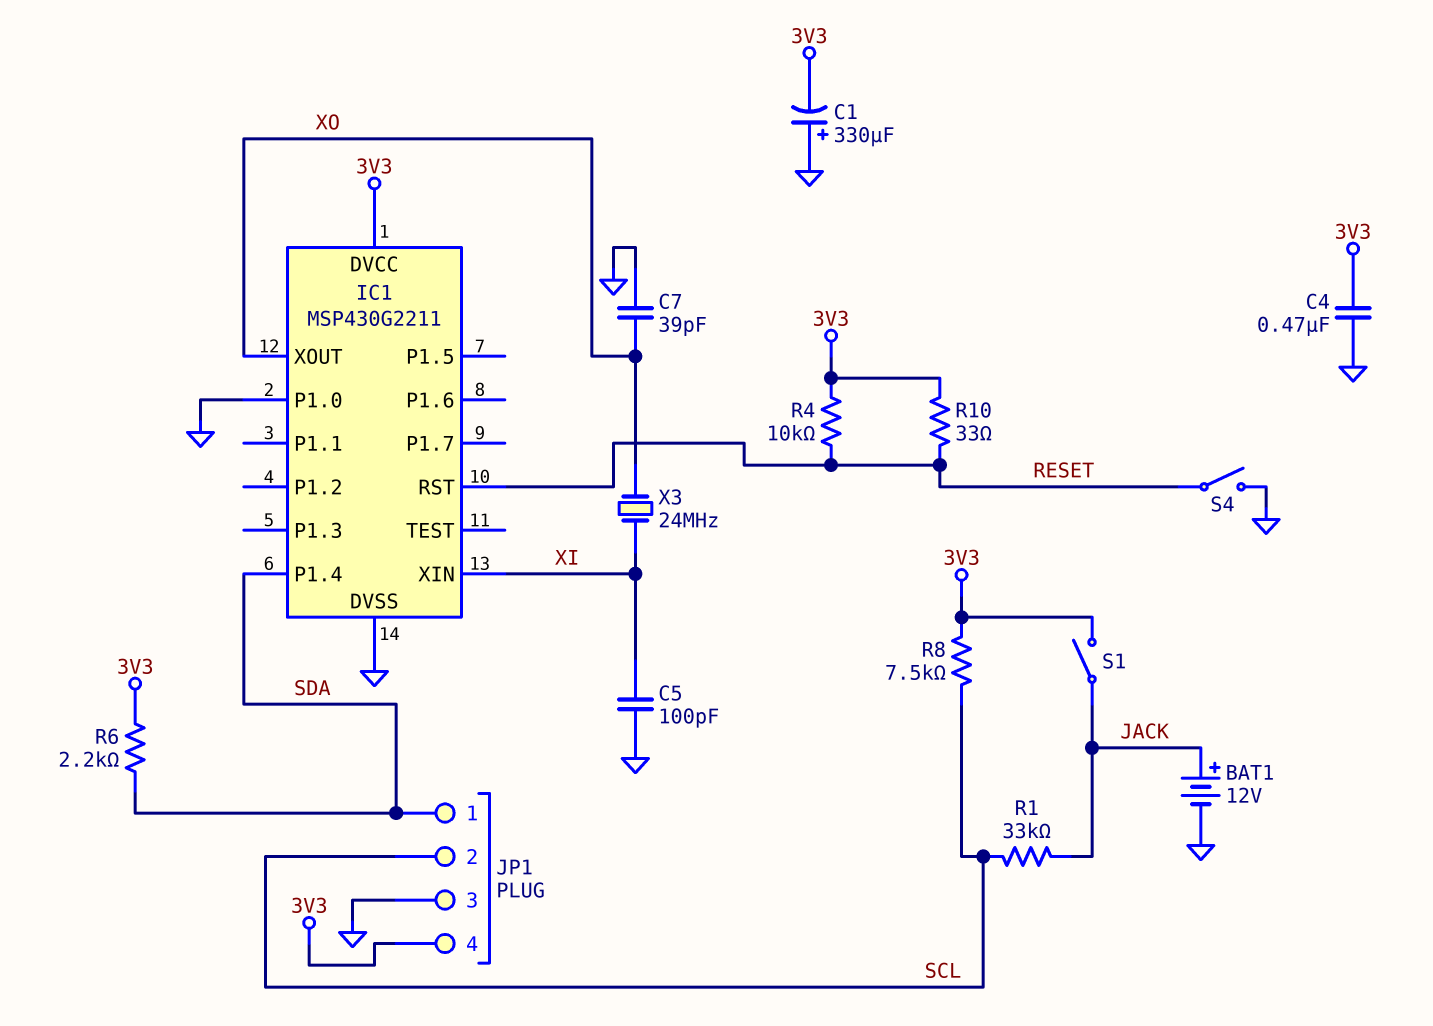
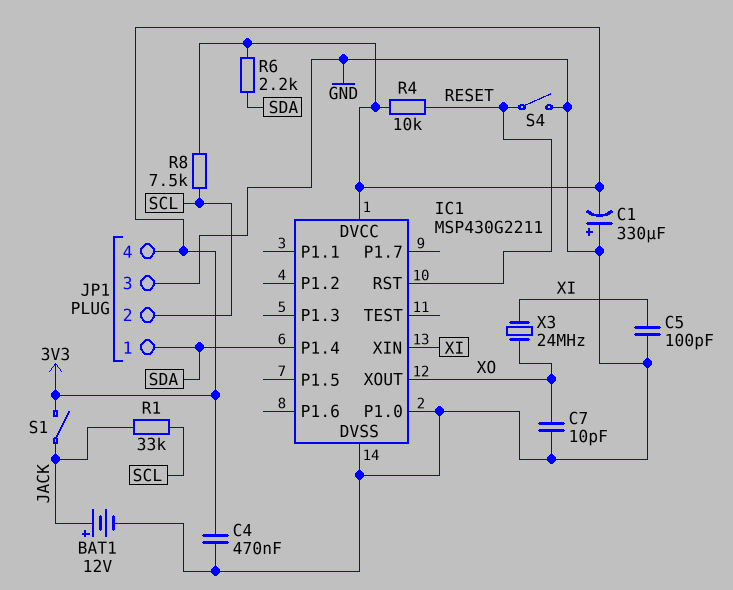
C7: 39pF (GND, XO) -> 10pF (GND, XO)
R10: 33 (3V3, RESET) -> none

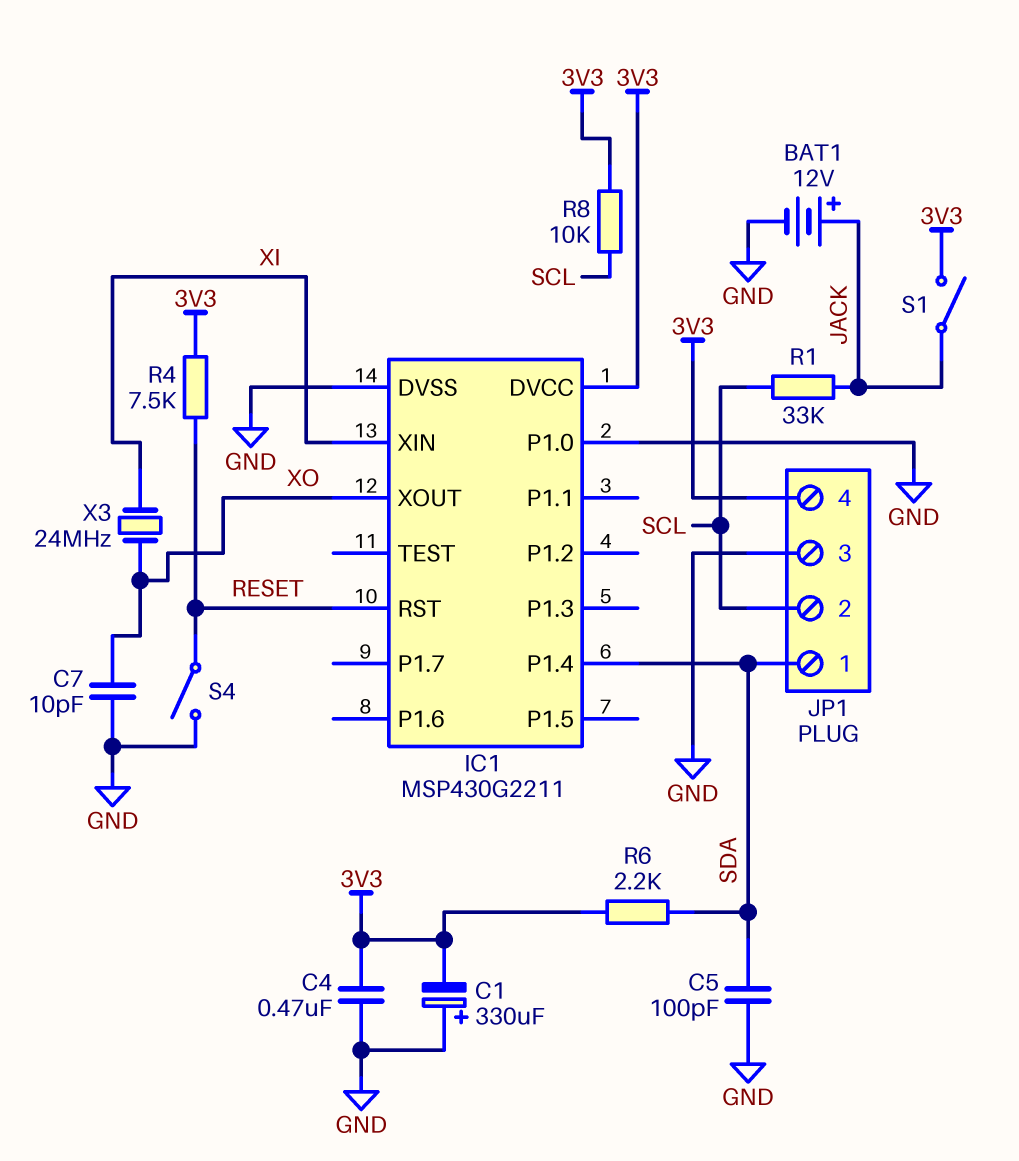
C5: 100pF (GND, XI) -> 100pF (GND, SDA)
R4: 10k (3V3, RESET) -> 7.5k (3V3, RESET)
R8: 7.5k (3V3, SCL) -> 10k (3V3, SCL)

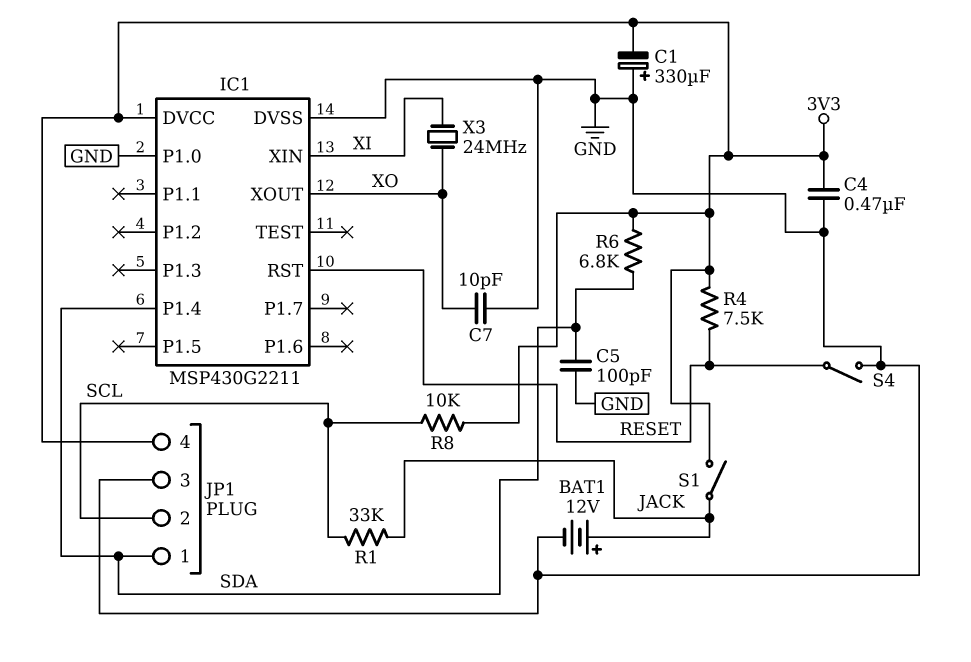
R6: 2.2k (3V3, SDA) -> 6.8k (3V3, SDA)

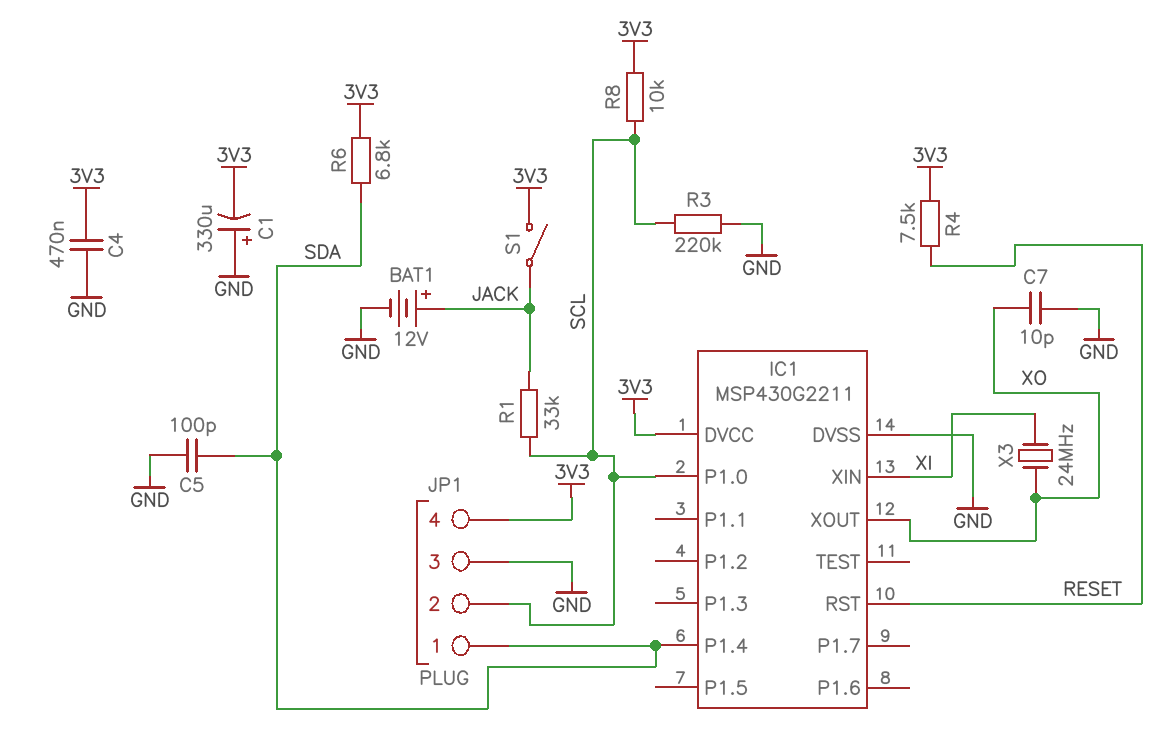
IC1 pin P1.0: GND -> SCL
R3: none -> 220k (GND, SCL)
S4: switch (GND, RESET) -> none

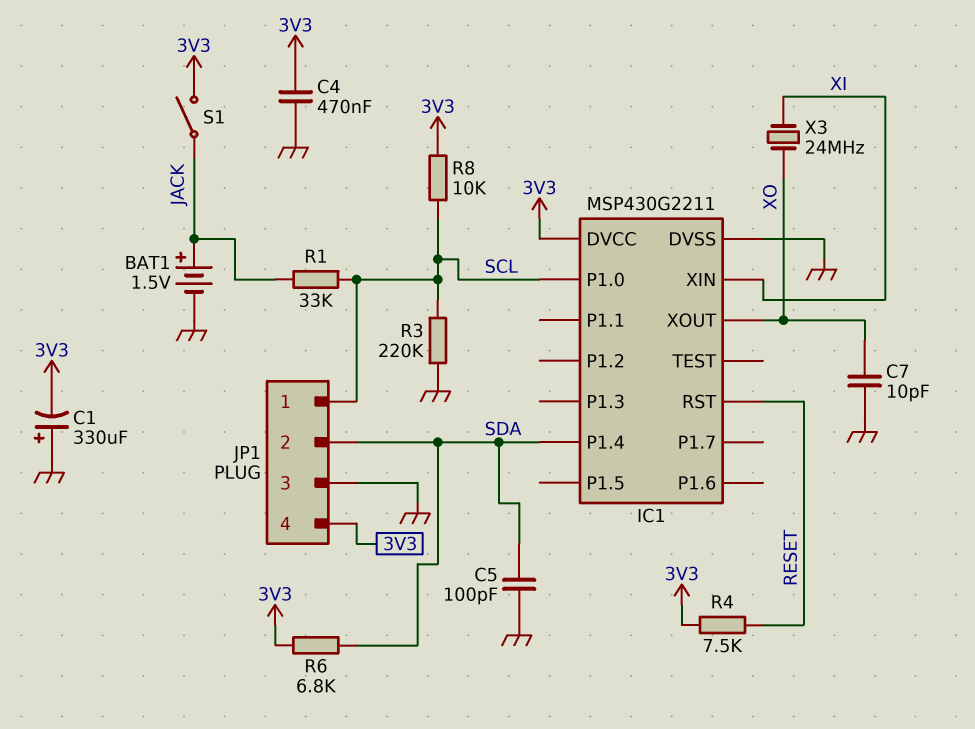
BAT1: 12V (plus JACK, minus GND) -> 1.5V (plus JACK, minus GND)
JP1 pin 1: SDA -> SCL
JP1 pin 2: SCL -> SDA

